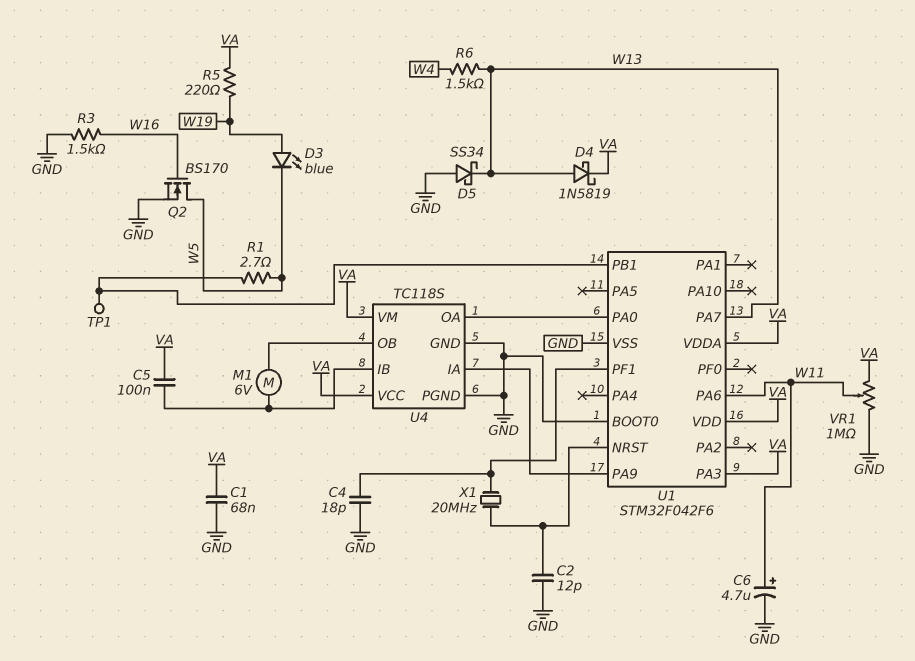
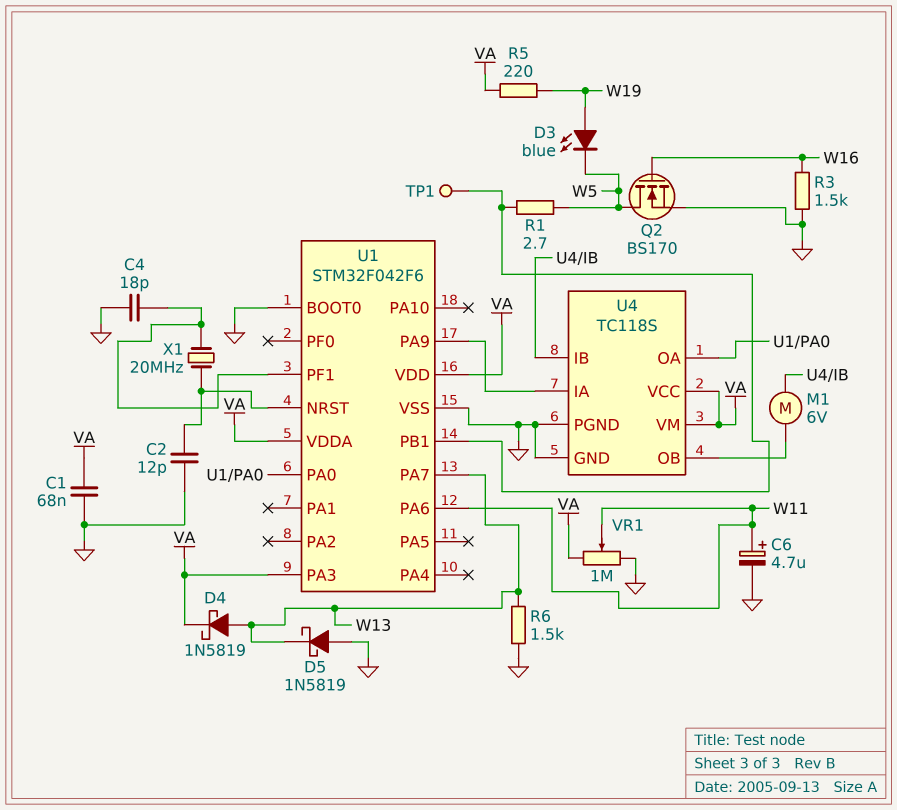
C5: 100nF (U4/IB, VA) -> none
D5: schottky SS34 (A GND, K W13) -> schottky 1N5819 (A GND, K W13)
R6: 1.5k (W4, W13) -> 1.5k (GND, W13)

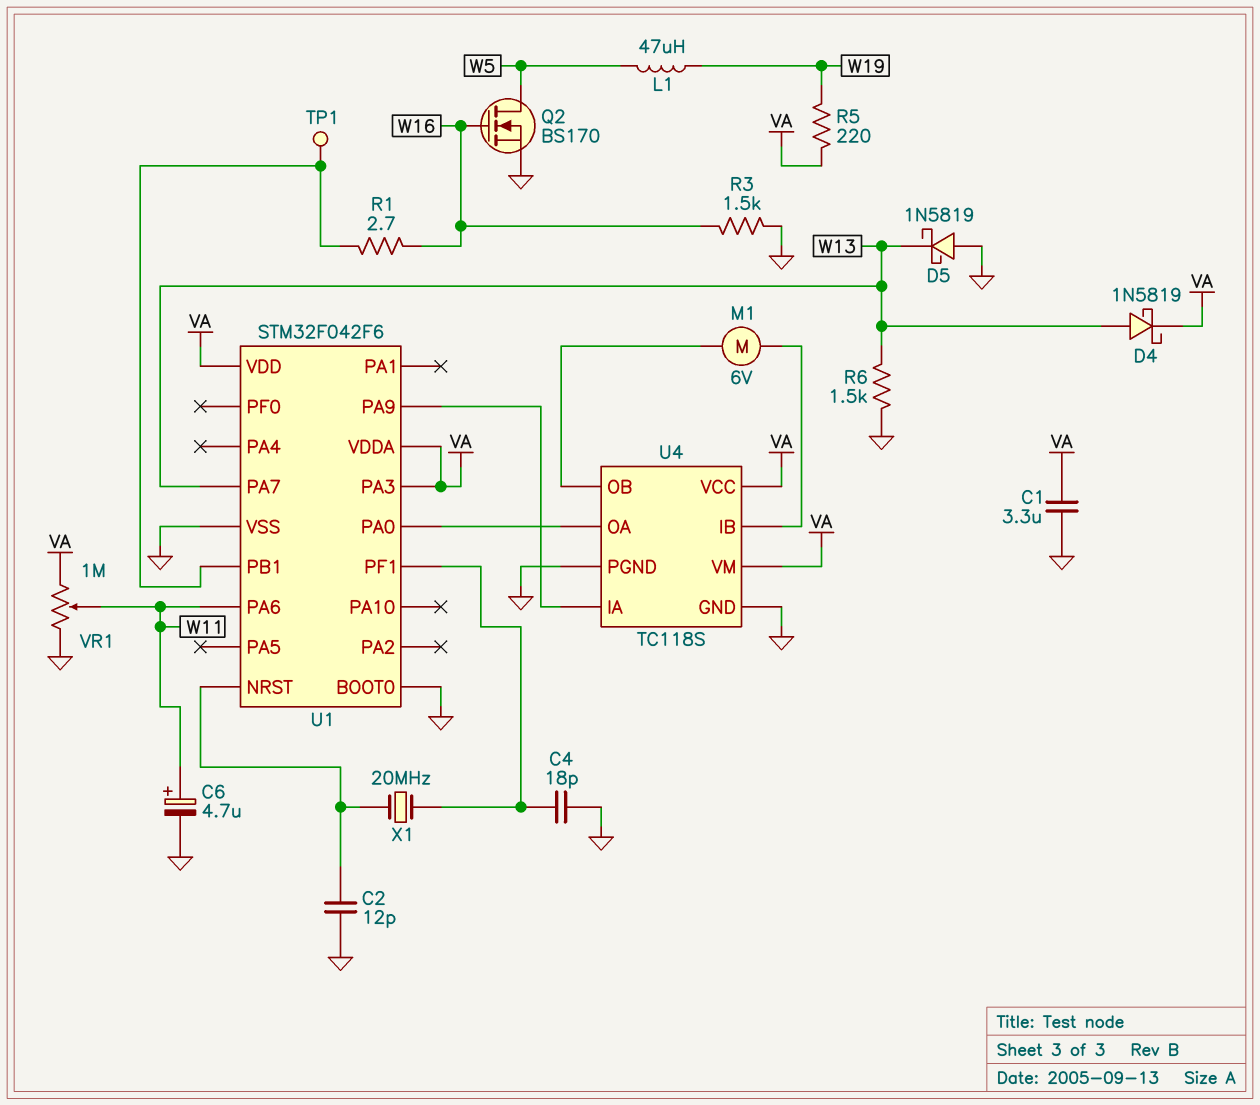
C1: 68nF (GND, VA) -> 3.3uF (GND, VA)
D3: LED blue (A W19, K W5) -> none
L1: none -> 47uH (W5, W19)
R1: 2.7 (U1/PB1, W5) -> 2.7 (U1/PB1, W16)

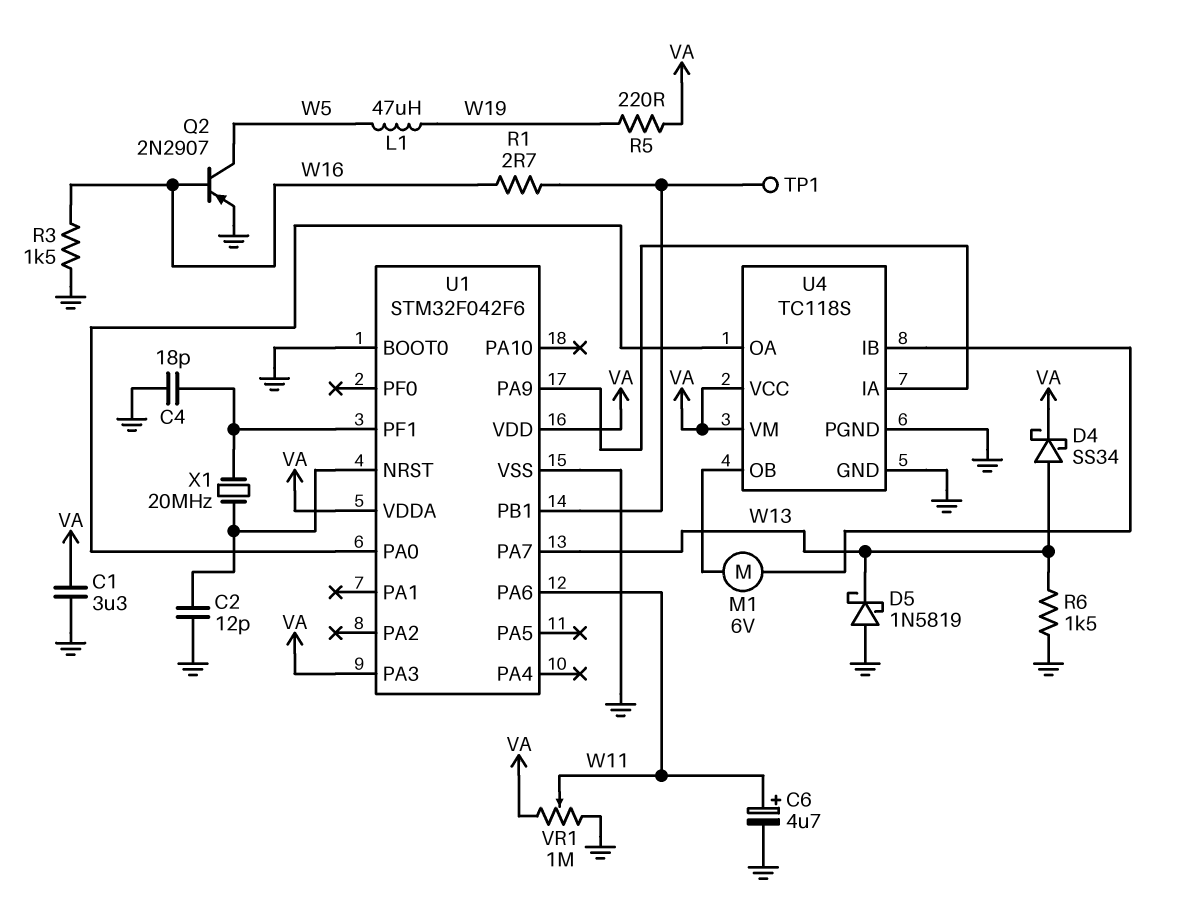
D4: schottky 1N5819 (A W13, K VA) -> schottky SS34 (A W13, K VA)
Q2: NMOS BS170 (G W16, D W5, S GND) -> PNP 2N2907 (B W16, C W5, E GND)

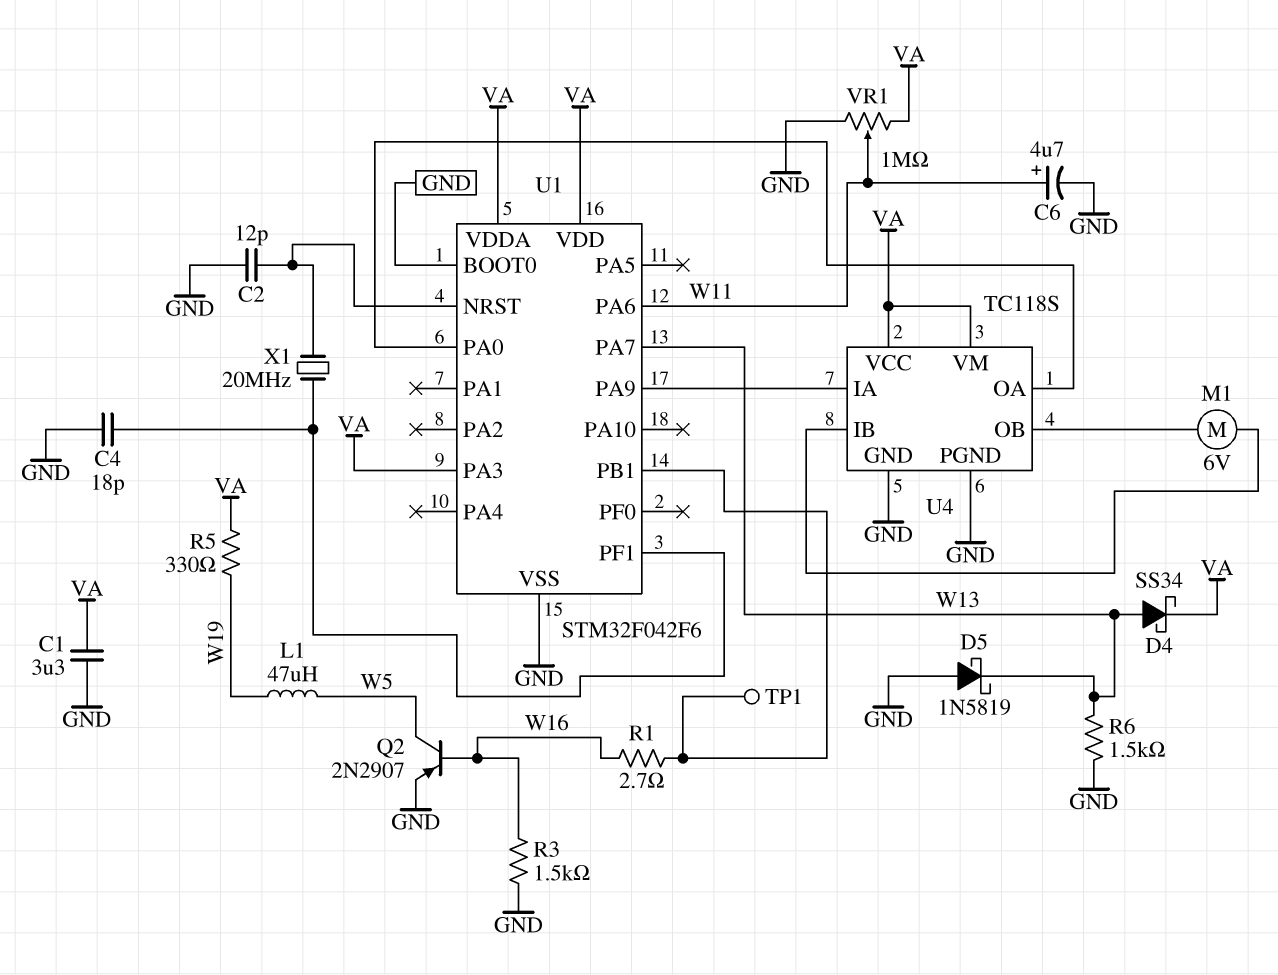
R5: 220 (VA, W19) -> 330 (VA, W19)

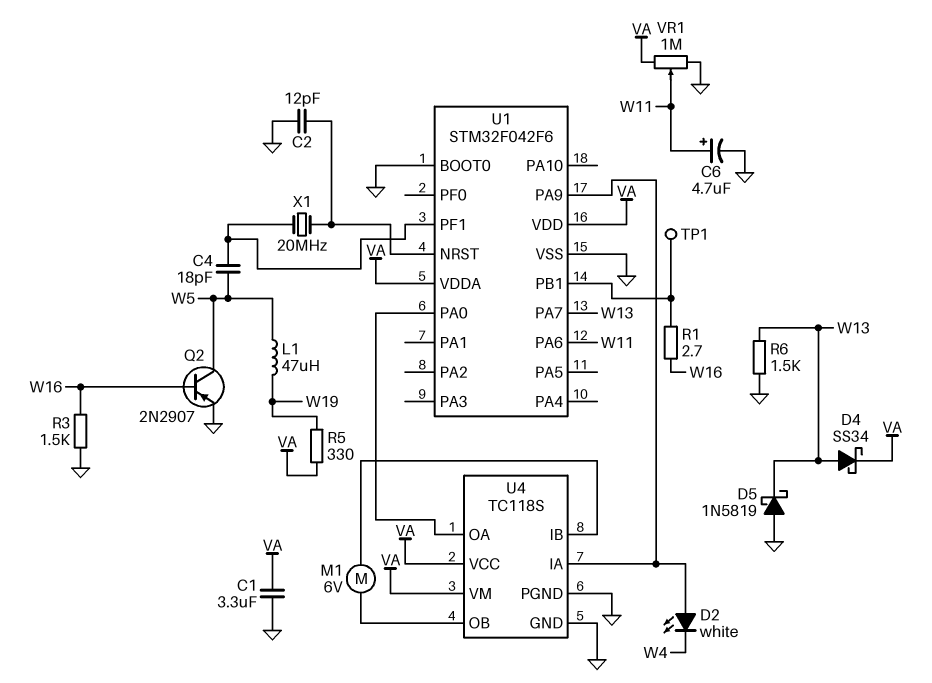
C4: 18pF (GND, U1/PF1) -> 18pF (U1/PF1, W5)
D2: none -> LED white (A U1/PA9, K W4)
U1 pin PA3: VA -> none

